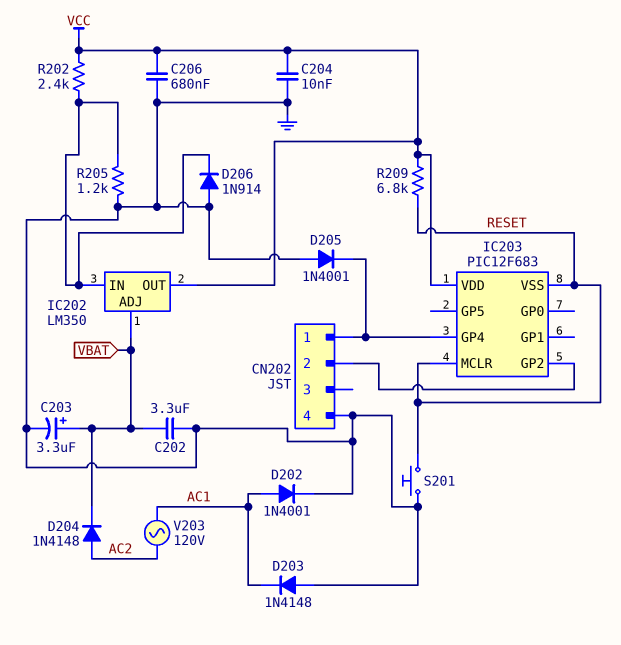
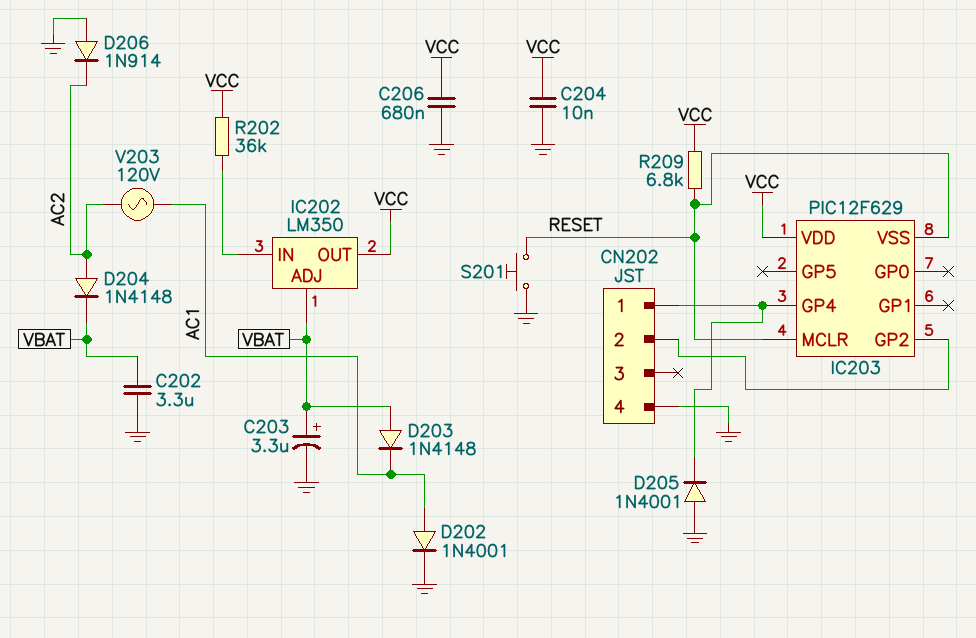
D203: diode 1N4148 (A GND, K AC1) -> diode 1N4148 (A VBAT, K AC1)
D206: diode 1N914 (A GND, K IC202/IN) -> diode 1N914 (A GND, K AC2)
IC203: PIC12F683 -> PIC12F629
R202: 2.4k (IC202/IN, VCC) -> 36k (IC202/IN, VCC)
R205: 1.2k (GND, IC202/IN) -> none

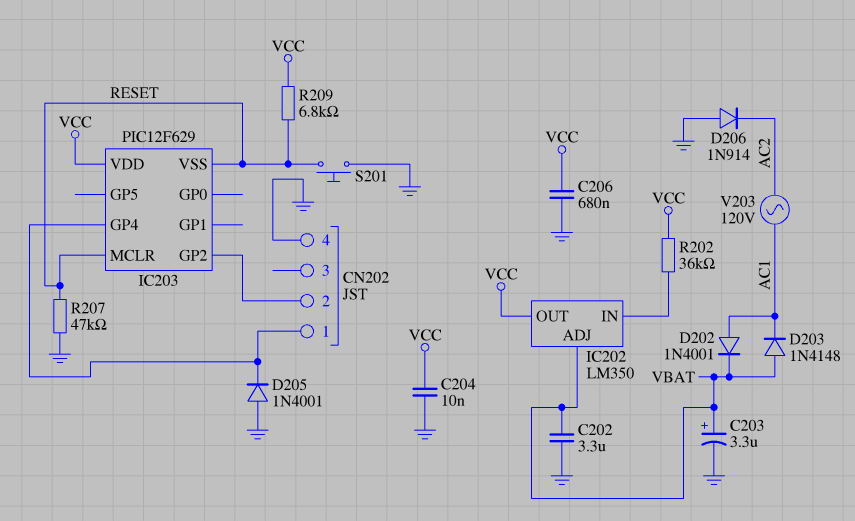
D202: diode 1N4001 (A AC1, K GND) -> diode 1N4001 (A AC1, K VBAT)
D204: diode 1N4148 (A AC2, K VBAT) -> none
R207: none -> 47k (GND, RESET)

